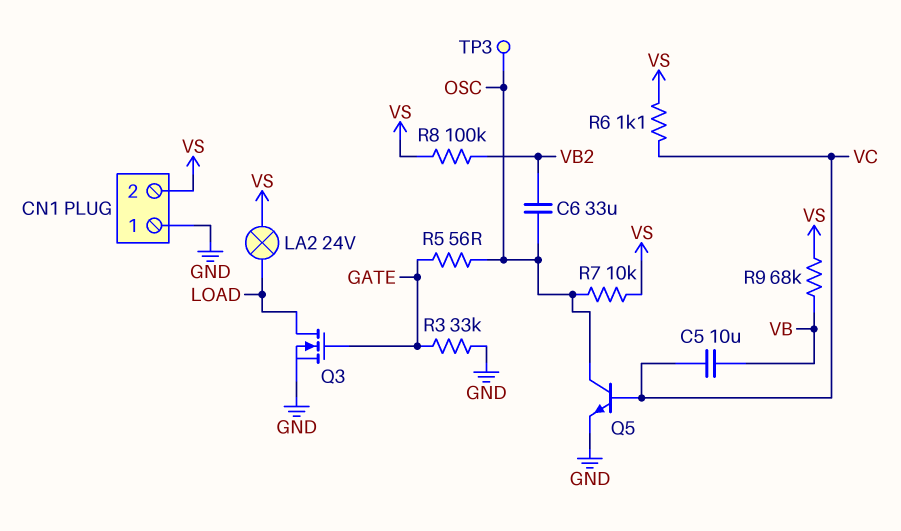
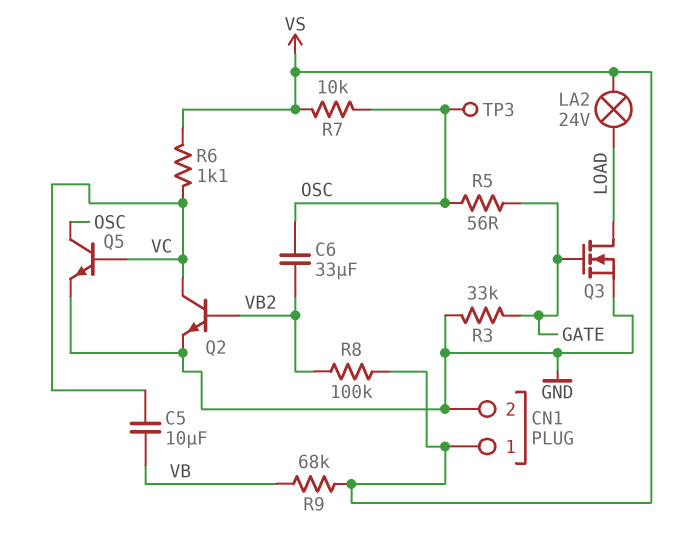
CN1 pin 1: GND -> VS
CN1 pin 2: VS -> GND
Q2: none -> NPN (B VB2, C VC, E GND)

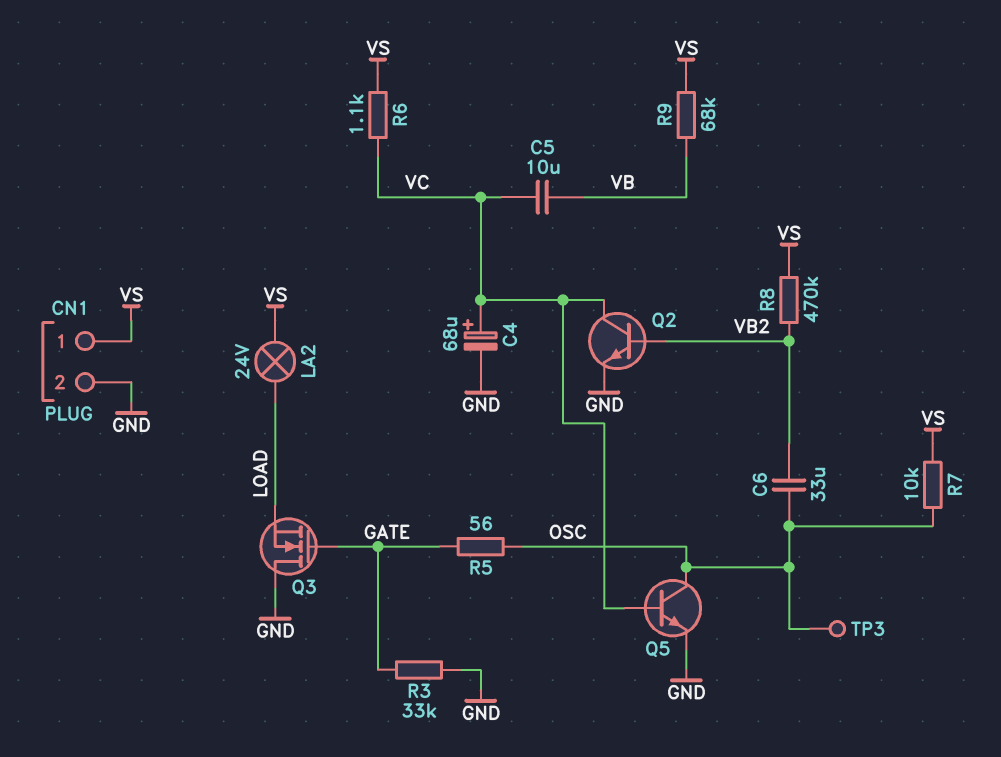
C4: none -> 68uF (plus VC, minus GND)
Q3: NMOS (G GATE, D LOAD, S GND) -> NMOS (G GATE, D GND, S LOAD)
R8: 100k (VB2, VS) -> 470k (VB2, VS)

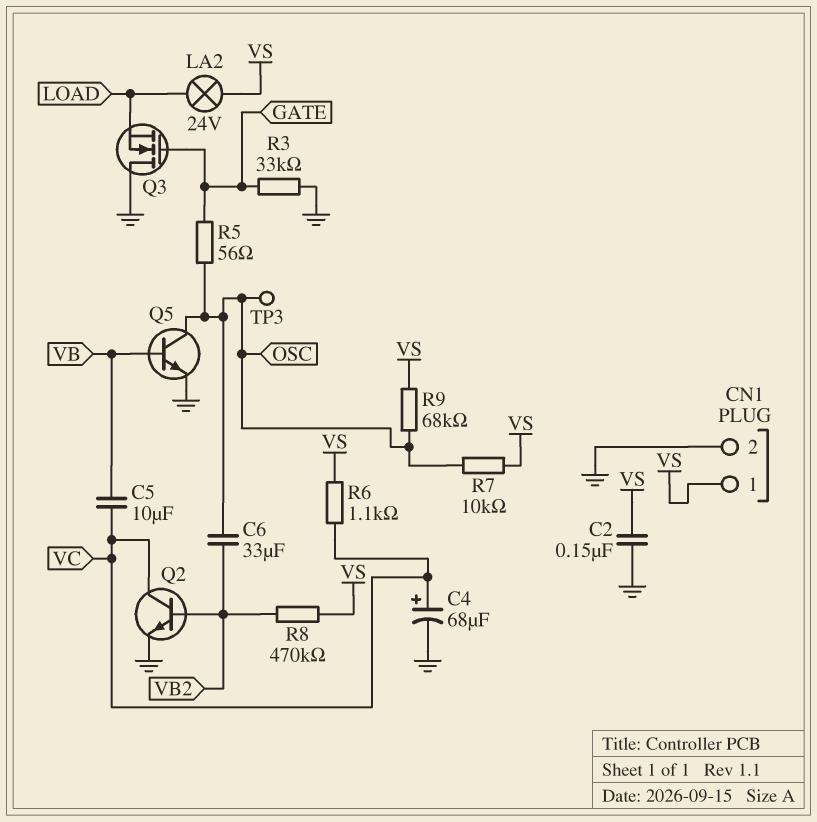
C2: none -> 150nF (GND, VS)
Q5: NPN (B VC, C OSC, E GND) -> NPN (B VB, C OSC, E GND)
R9: 68k (VB, VS) -> 68k (OSC, VS)

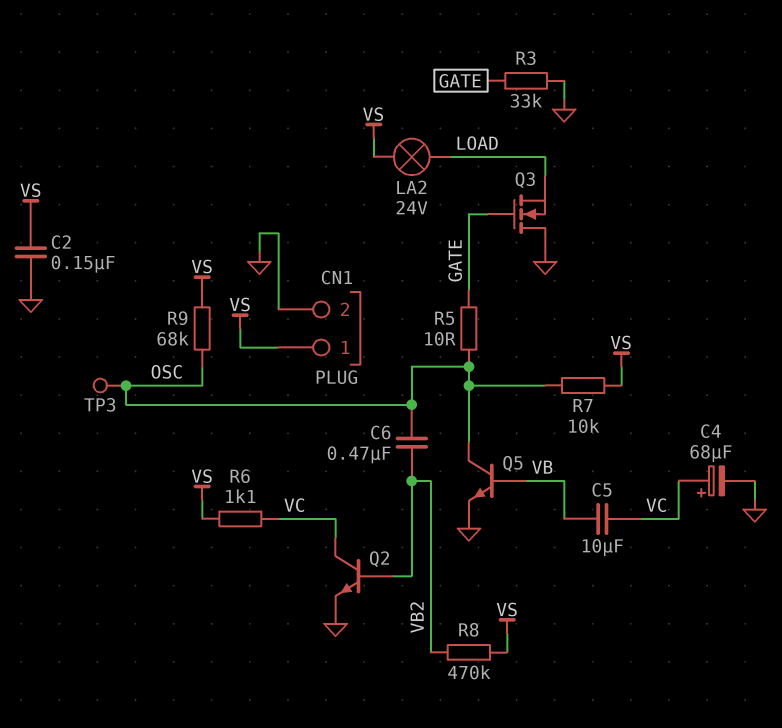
C6: 33uF (OSC, VB2) -> 470nF (OSC, VB2)
R5: 56 (GATE, OSC) -> 10 (GATE, OSC)

